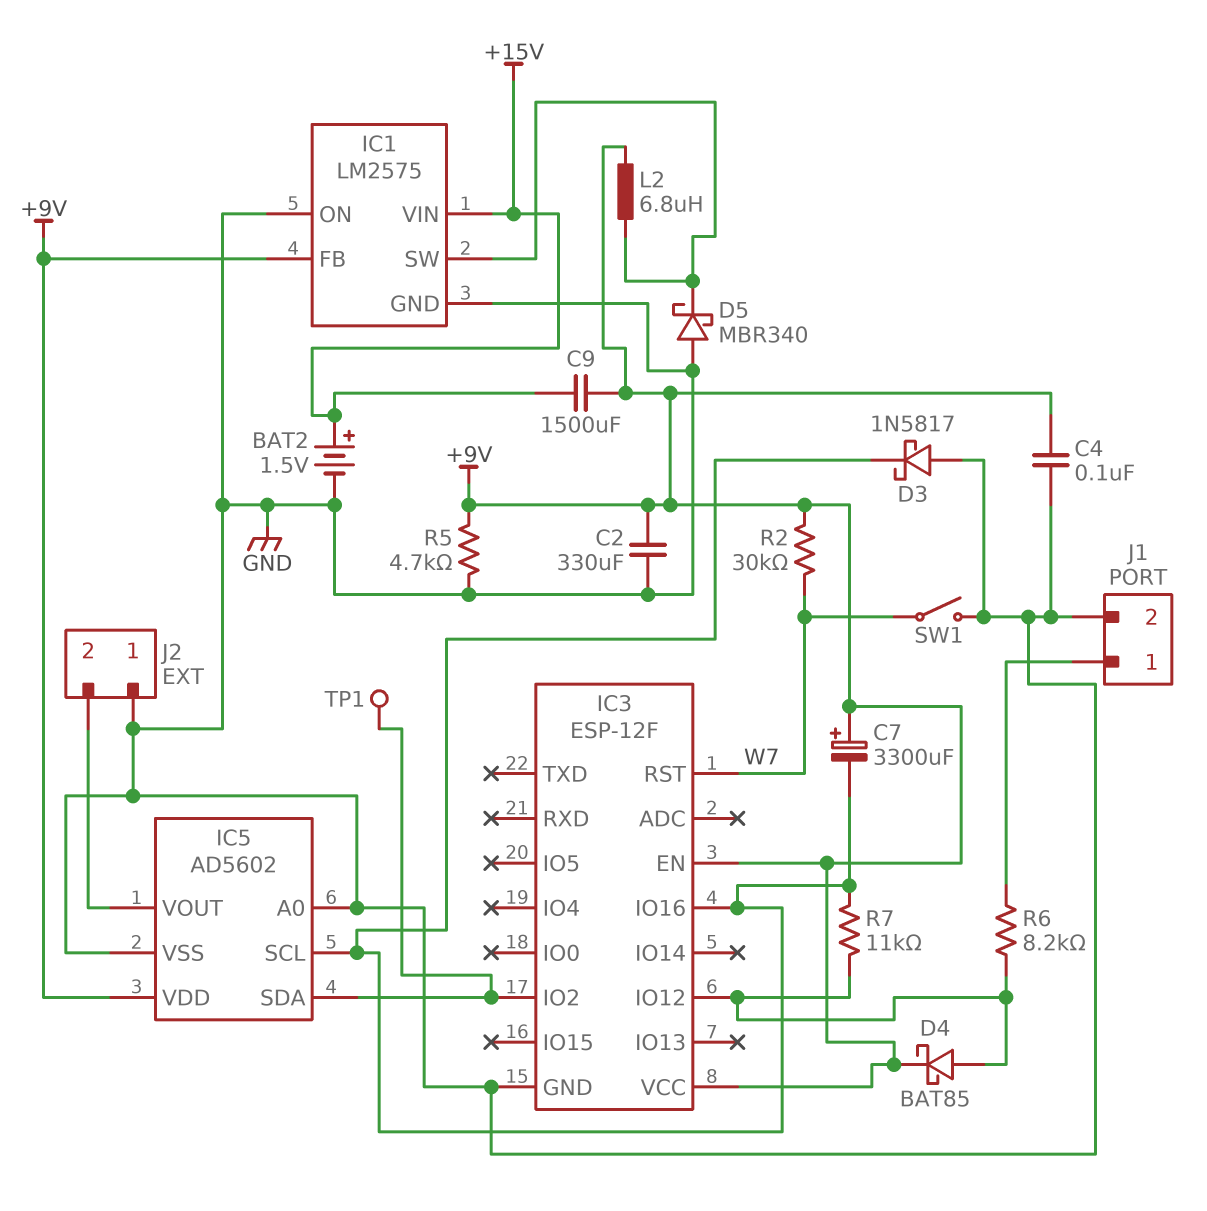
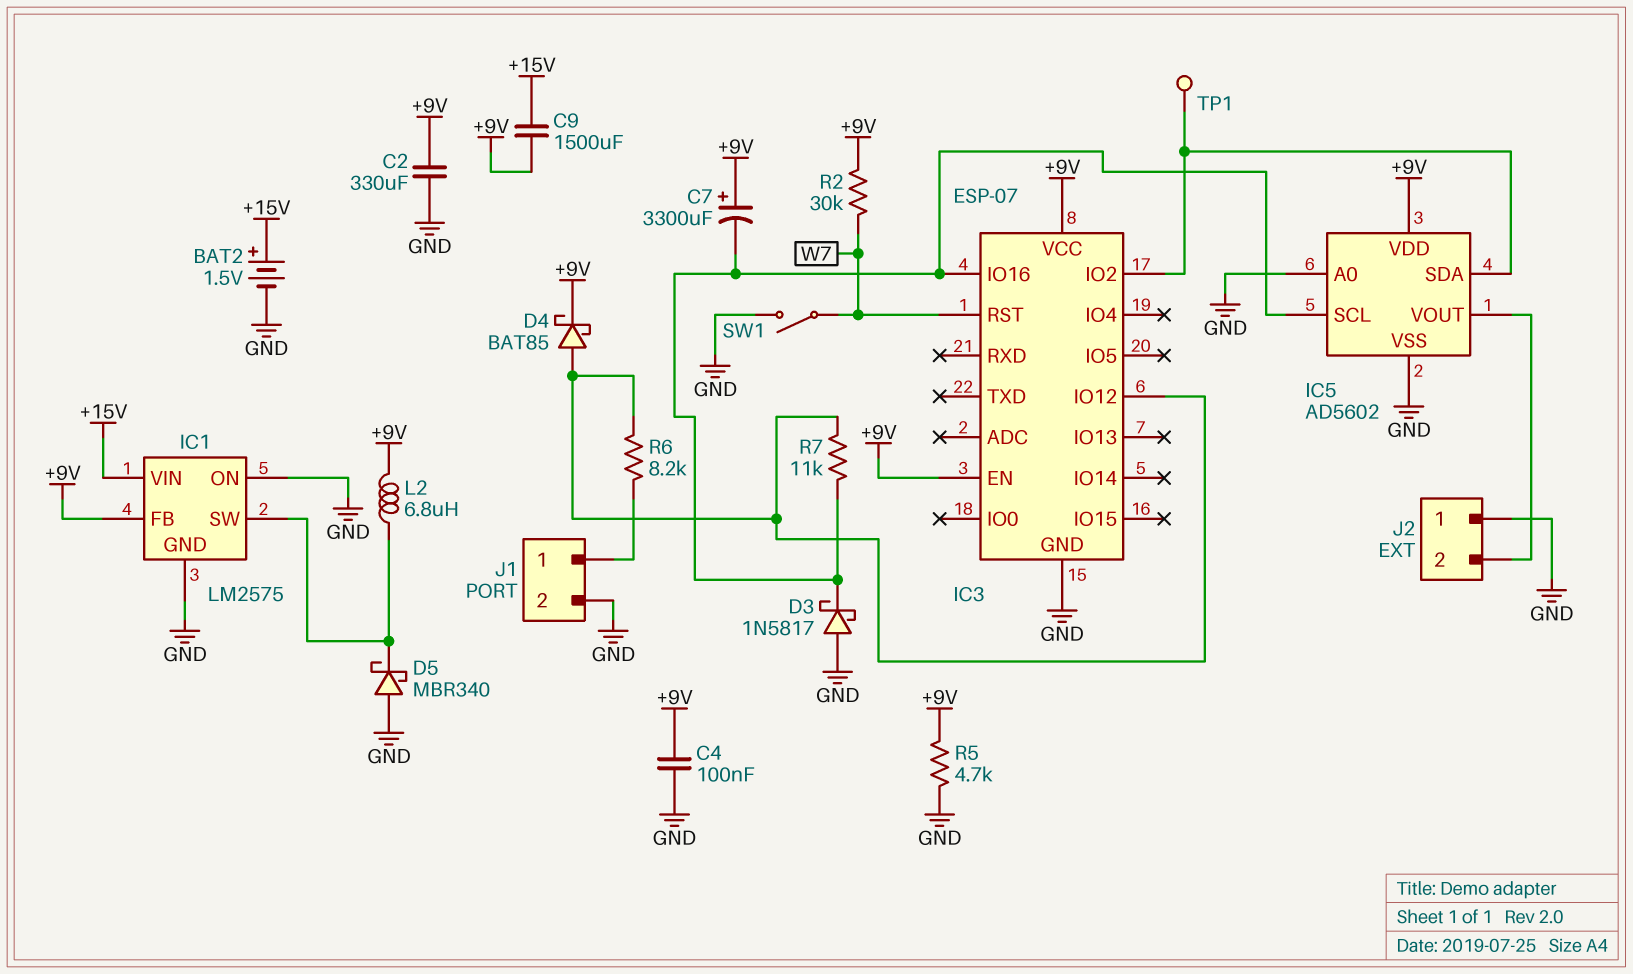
IC3: ESP-12F -> ESP-07

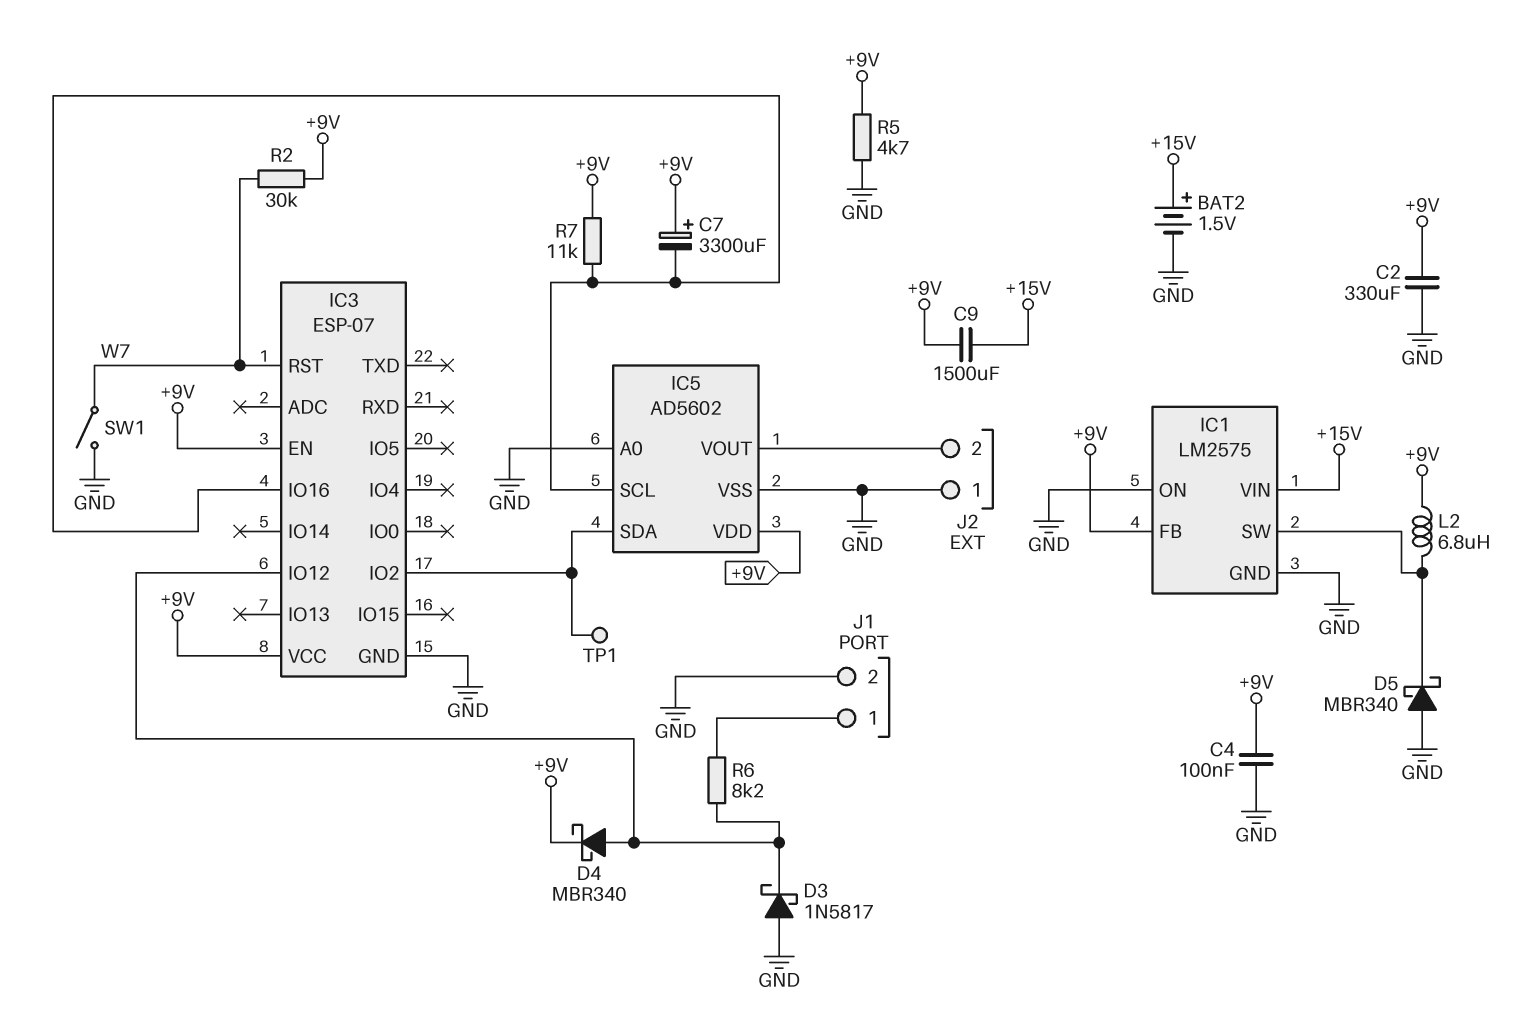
D3: schottky 1N5817 (A GND, K IC3/IO16) -> schottky 1N5817 (A GND, K IC3/IO12)
D4: schottky BAT85 (A IC3/IO12, K +9V) -> schottky MBR340 (A IC3/IO12, K +9V)
R7: 11k (IC3/IO12, IC3/IO16) -> 11k (+9V, IC3/IO16)

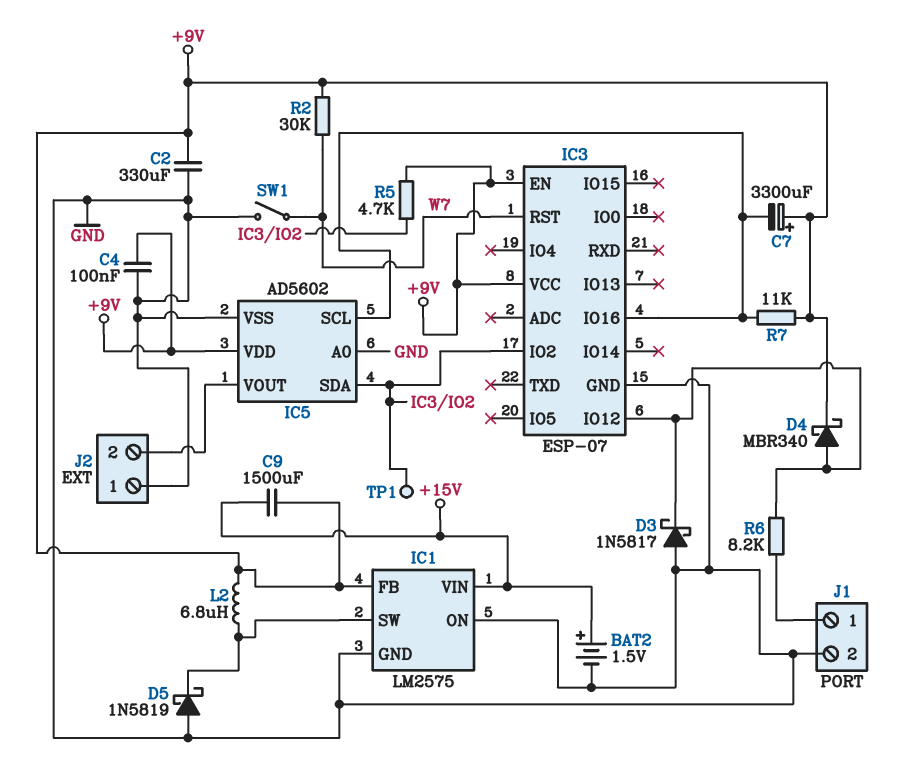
D5: schottky MBR340 (A GND, K IC1/SW) -> schottky 1N5819 (A GND, K IC1/SW)
R5: 4.7k (+9V, GND) -> 4.7k (+9V, IC3/IO2)

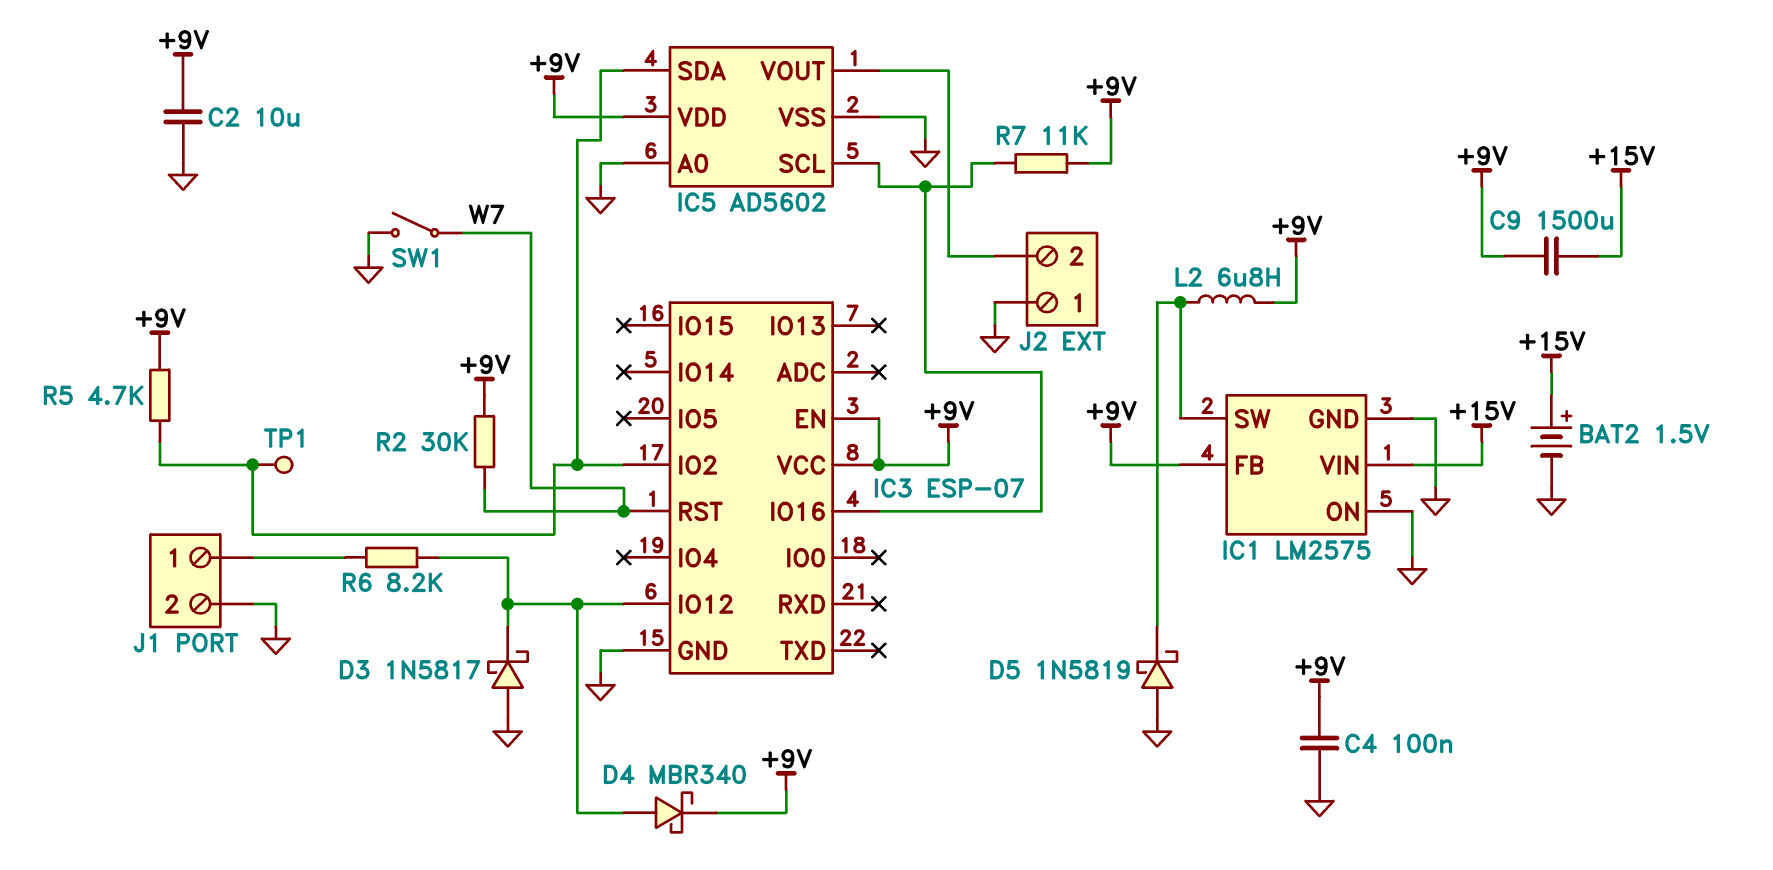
C2: 330uF (+9V, GND) -> 10uF (+9V, GND)
C7: 3300uF (plus +9V, minus IC3/IO16) -> none

